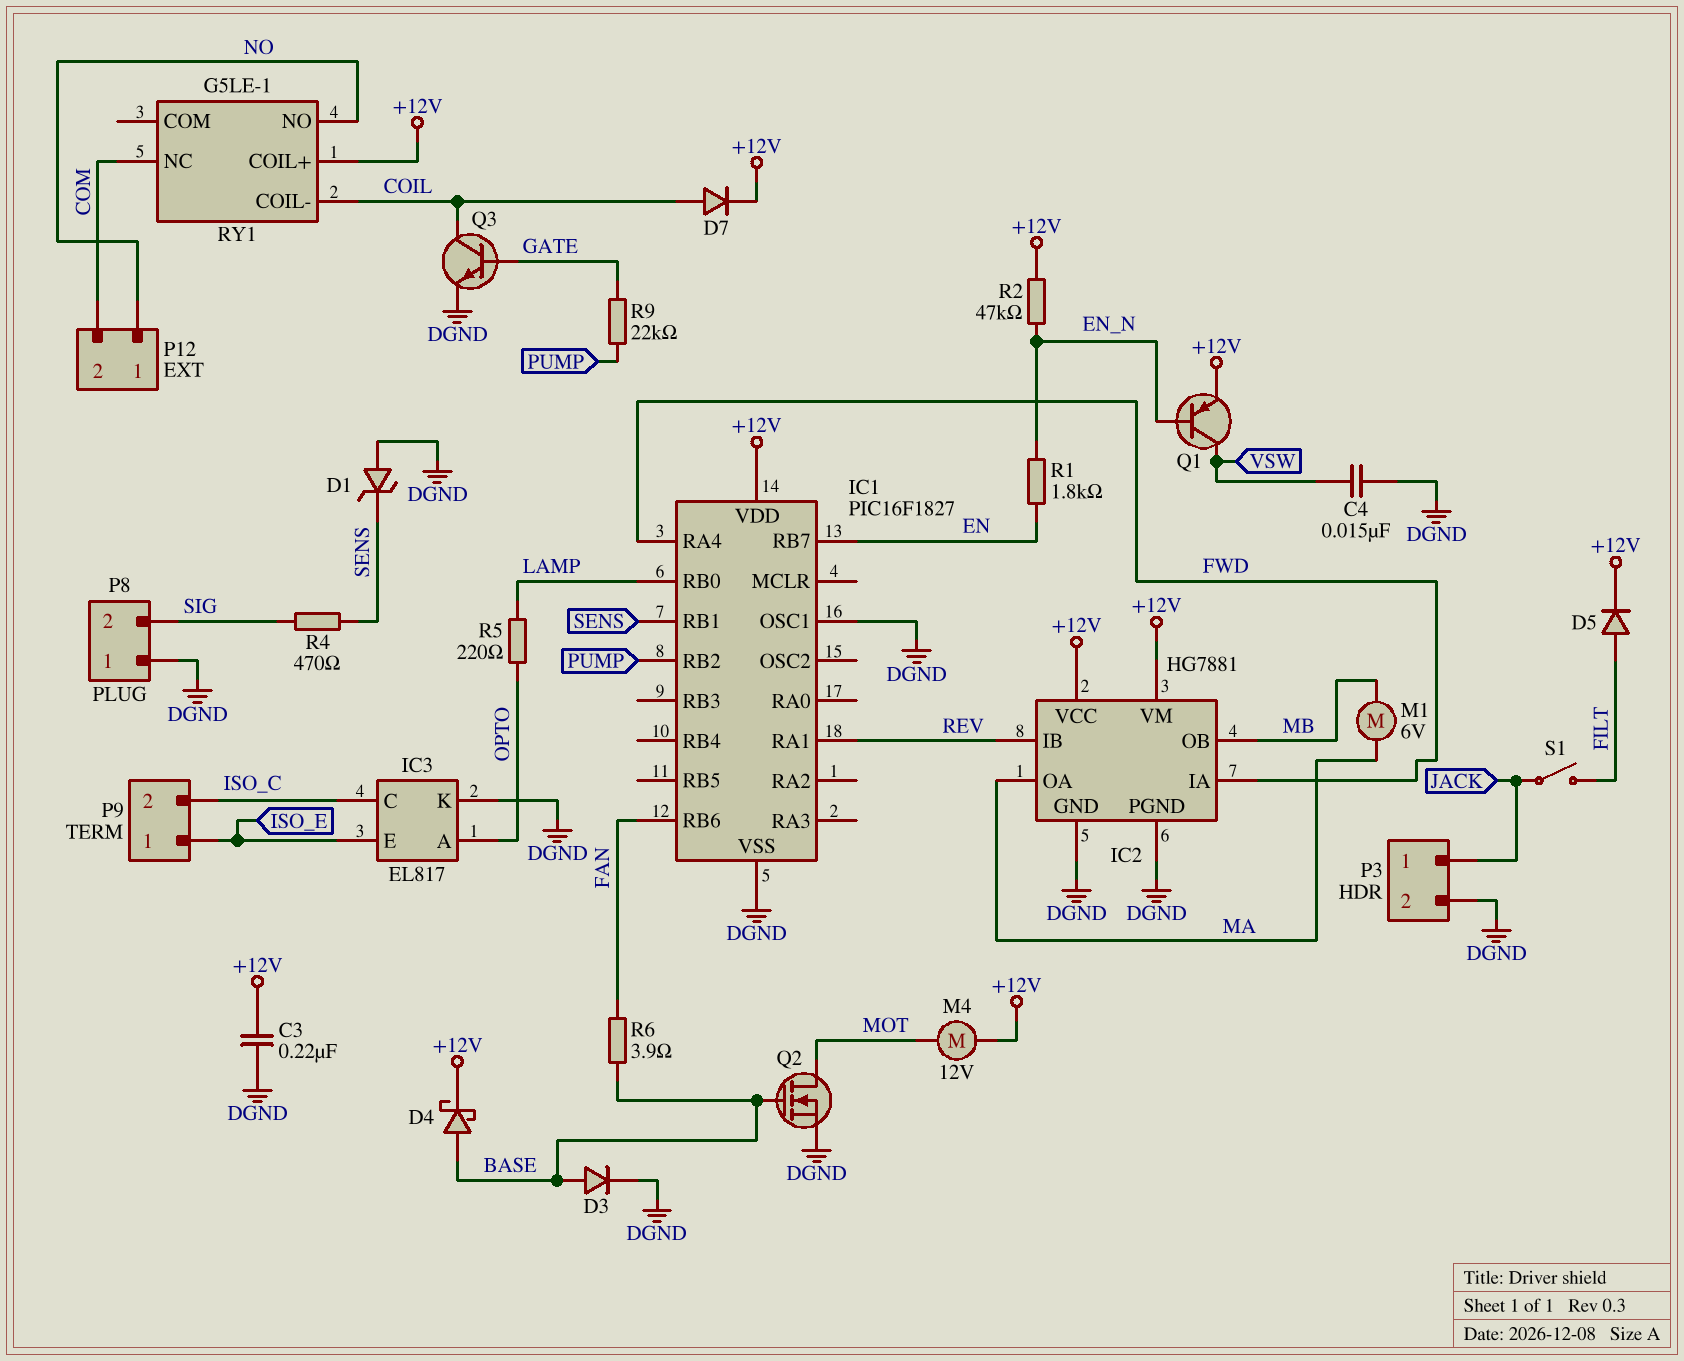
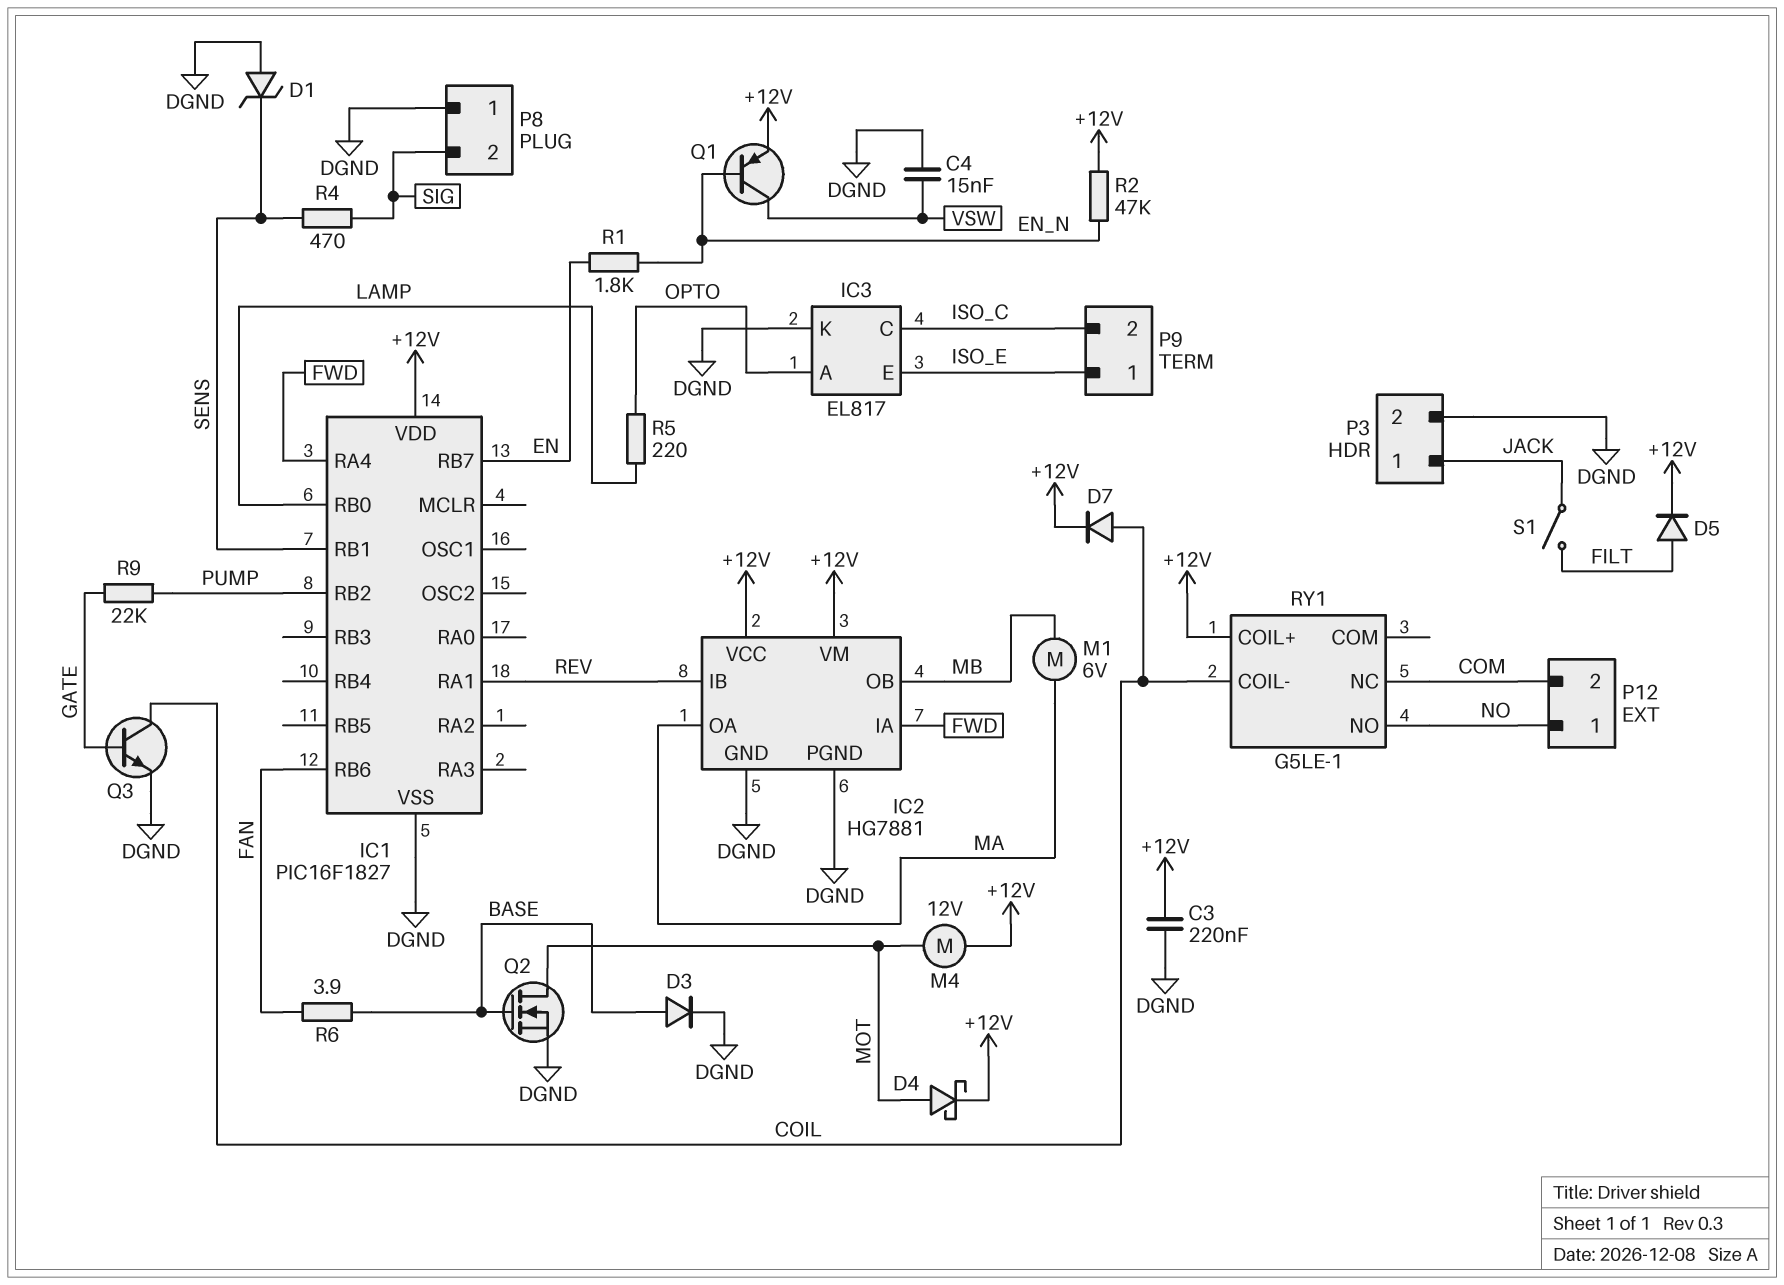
D4: schottky (A BASE, K +12V) -> schottky (A MOT, K +12V)
IC1 pin OSC1: DGND -> none

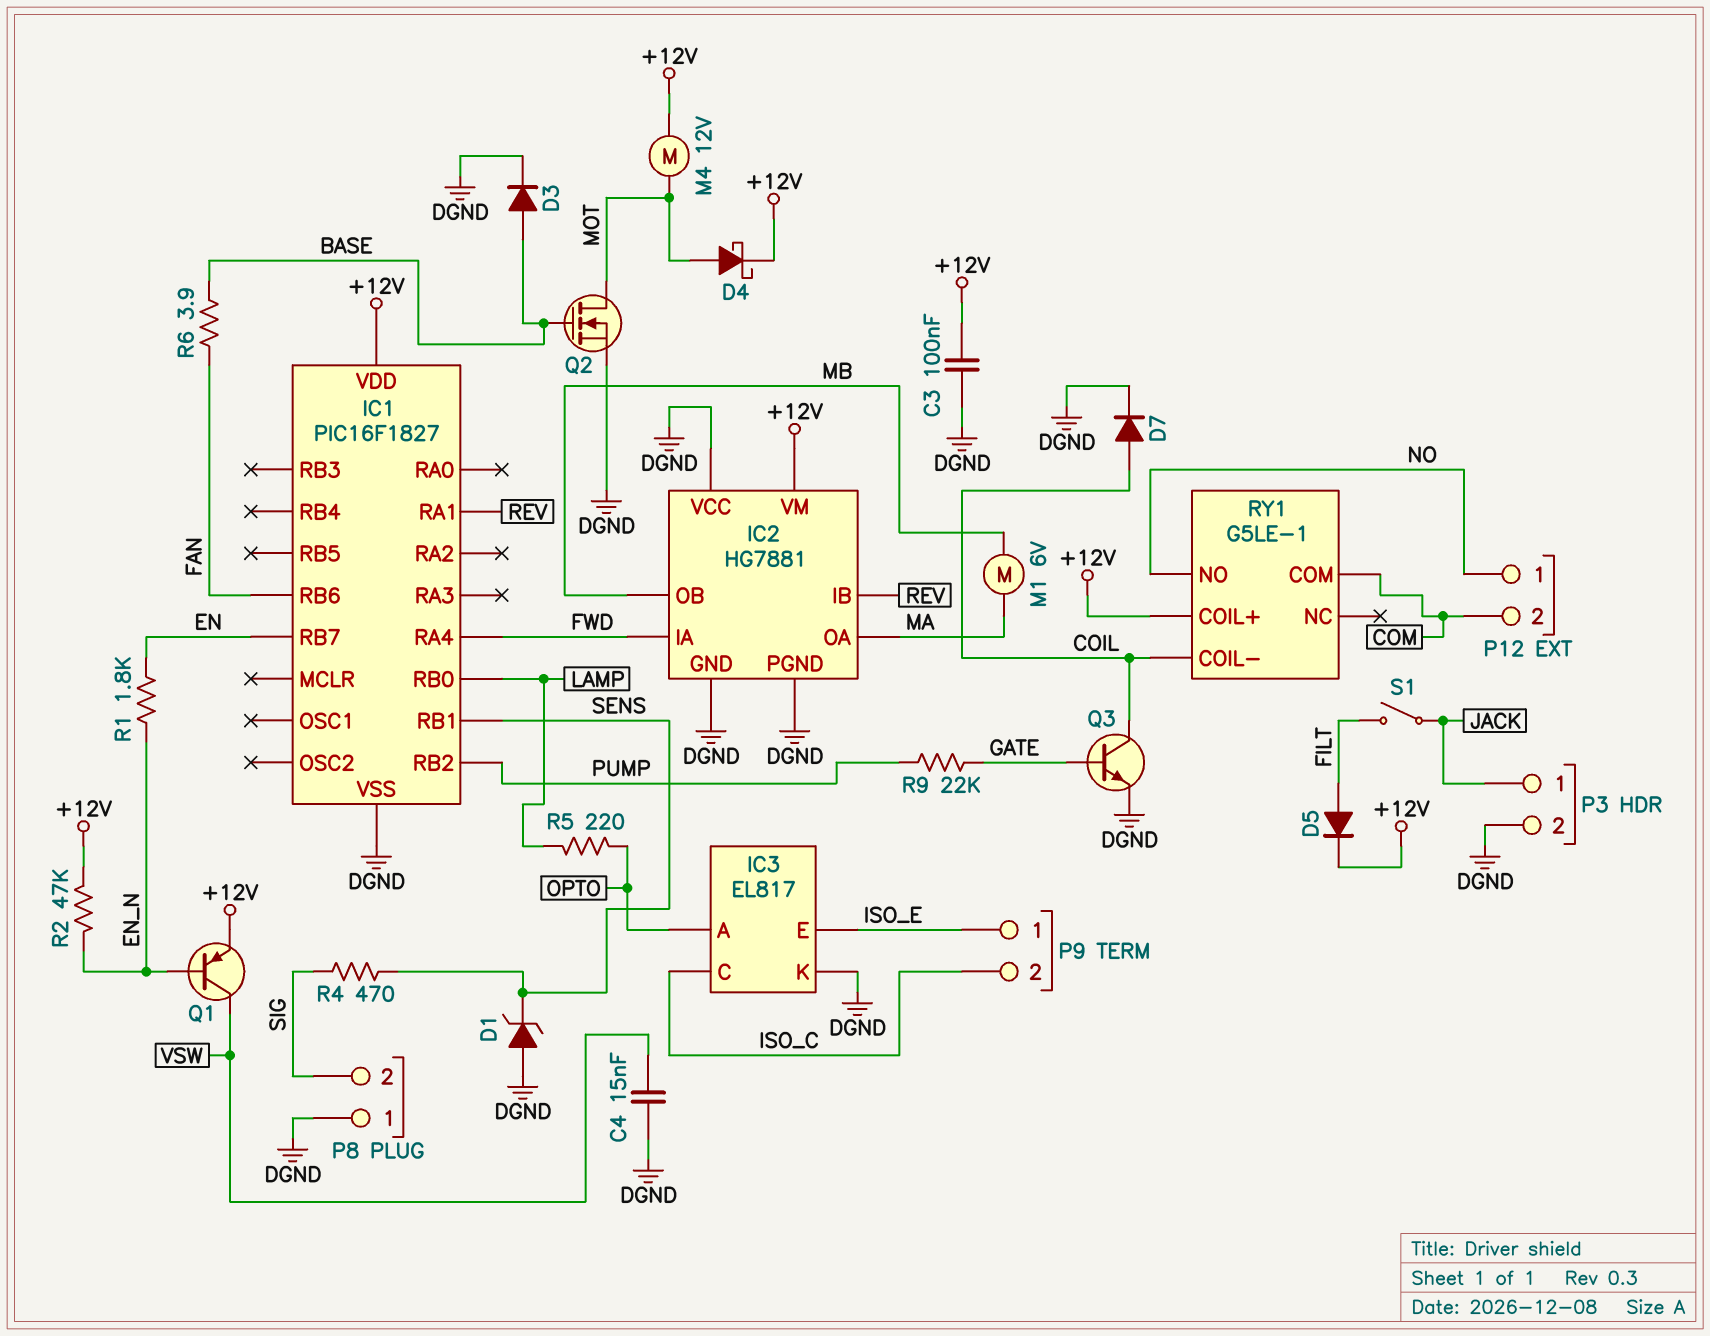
C3: 220nF (+12V, DGND) -> 100nF (+12V, DGND)
D7: diode (A COIL, K +12V) -> diode (A COIL, K DGND)
IC2 pin VCC: +12V -> DGND
RY1 pin COM: none -> COM
RY1 pin NC: COM -> none

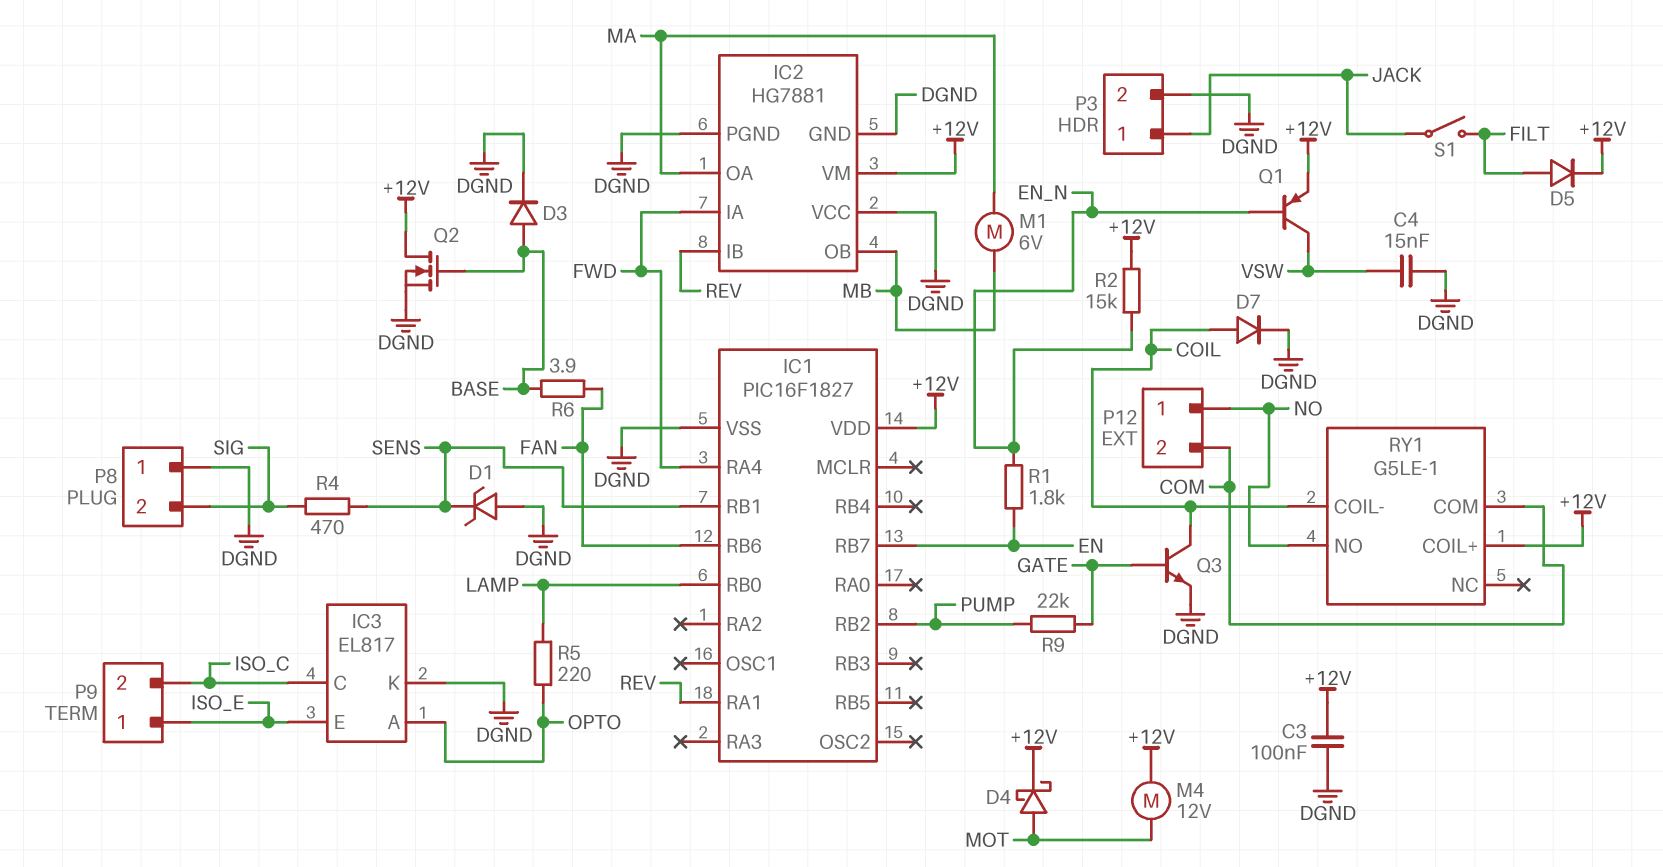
Q2: NMOS (G BASE, D MOT, S DGND) -> NMOS (G BASE, D +12V, S DGND)
R2: 47k (+12V, EN_N) -> 15k (+12V, EN_N)

